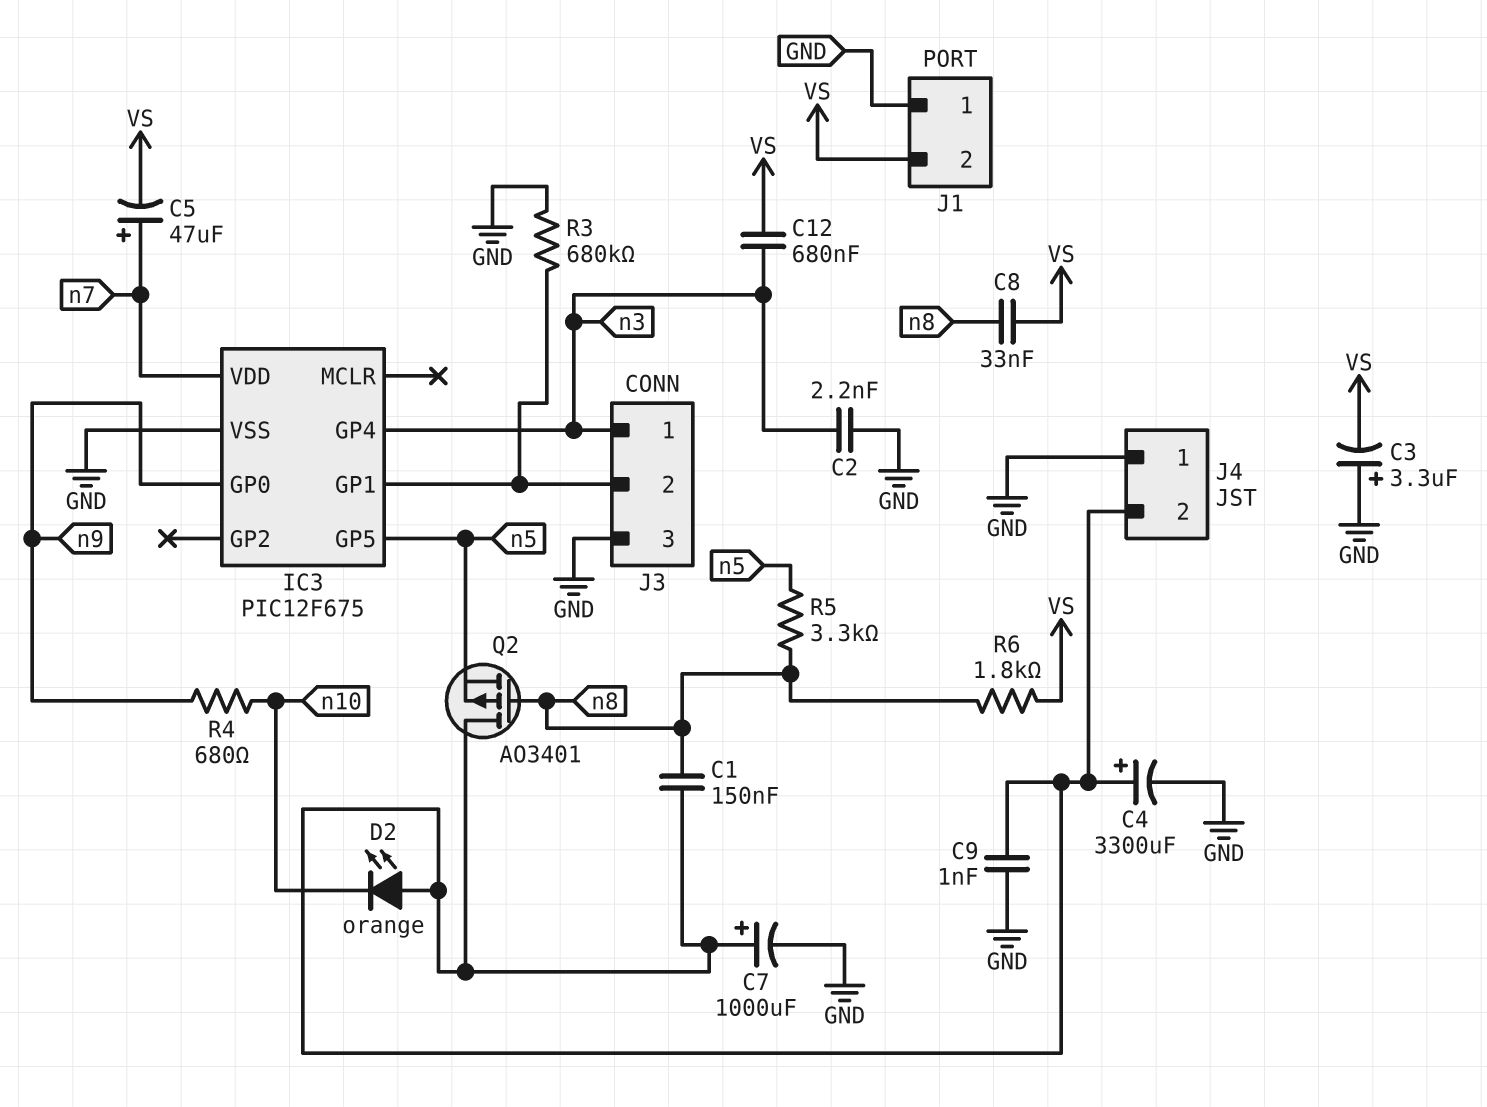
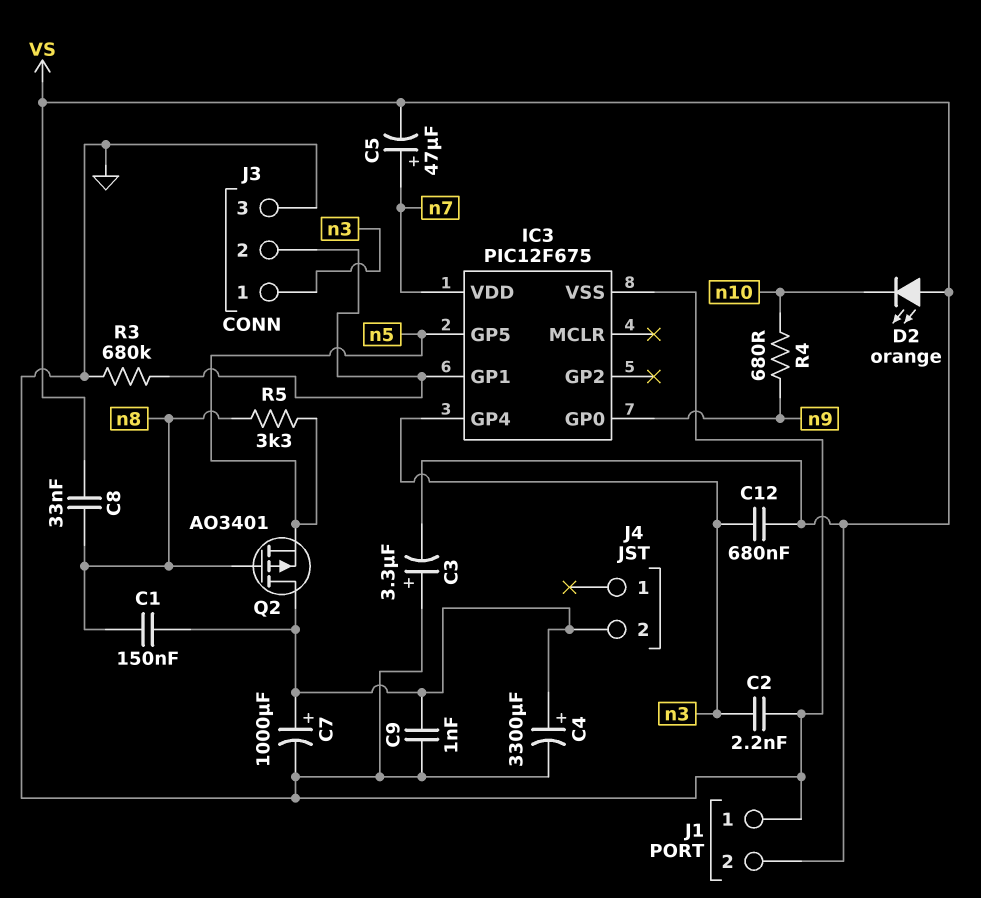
D2: LED orange (A J4/2, K n10) -> LED orange (A VS, K n10)
J4 pin 1: GND -> none
R6: 1.8k (VS, n8) -> none

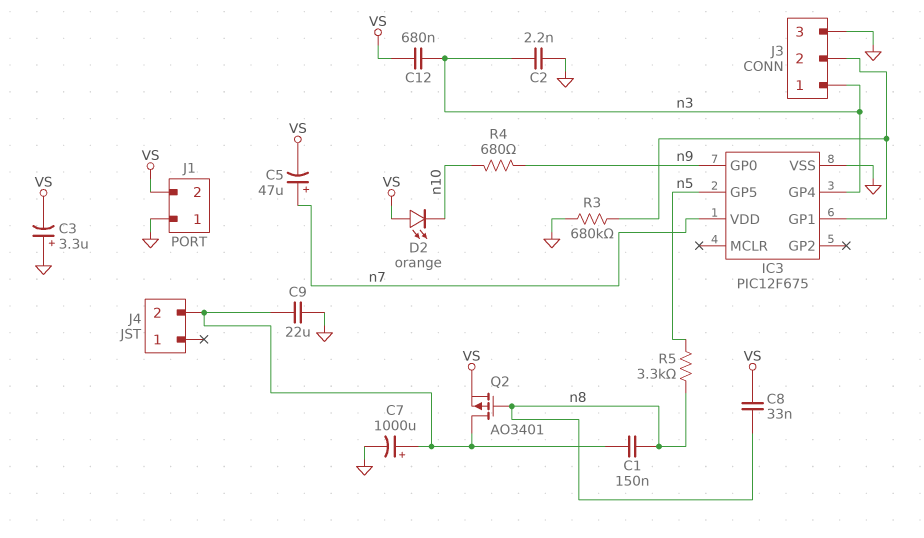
C4: 3300uF (plus J4/2, minus GND) -> none
C9: 1nF (GND, J4/2) -> 22uF (GND, J4/2)
Q2: PMOS AO3401 (G n8, D J4/2, S n5) -> PMOS AO3401 (G n8, D J4/2, S VS)

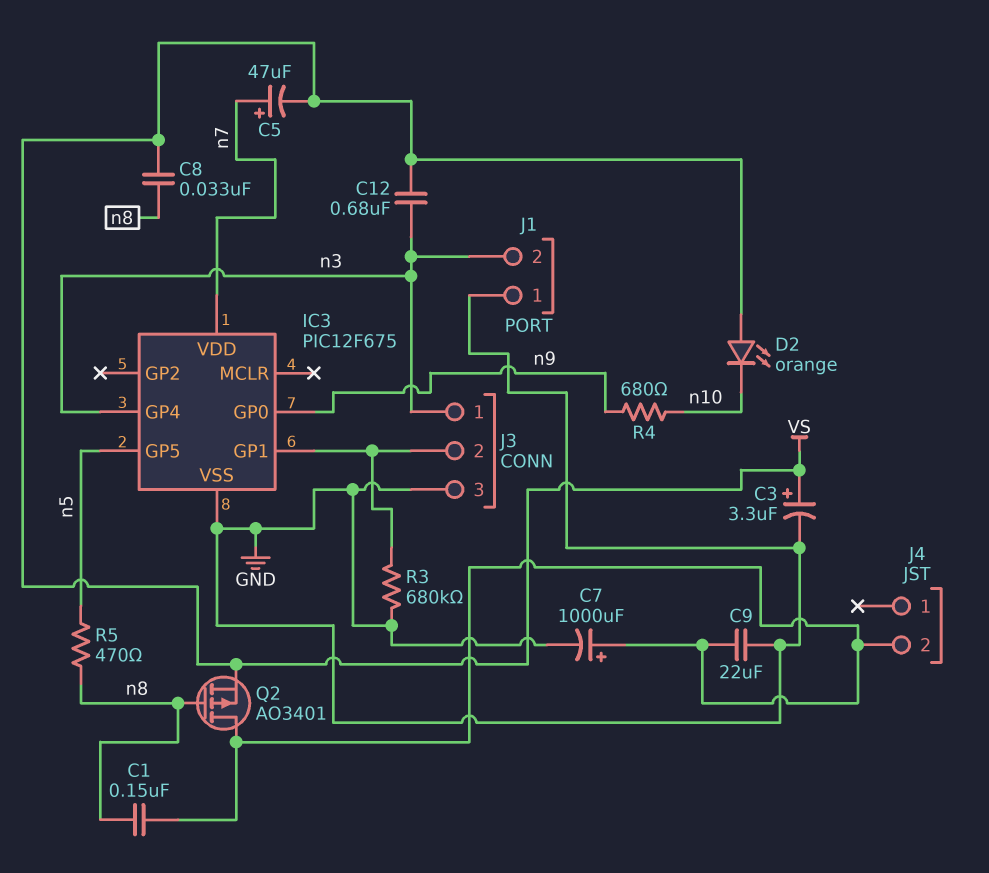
C2: 2.2nF (GND, n3) -> none
C3: 3.3uF (plus GND, minus VS) -> 3.3uF (plus VS, minus GND)
J1 pin 2: VS -> n3
R5: 3.3k (n5, n8) -> 470 (n5, n8)

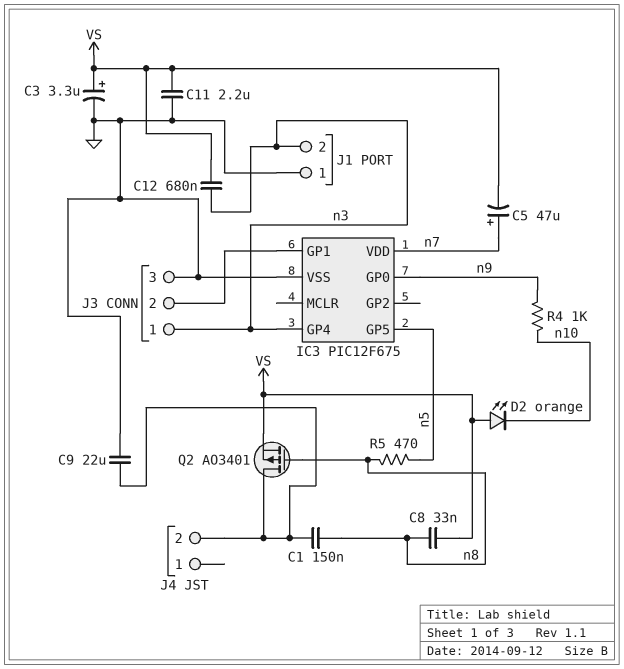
C7: 1000uF (plus J4/2, minus GND) -> none
C11: none -> 2.2uF (GND, VS)
R3: 680k (GND, IC3/GP1) -> none
R4: 680 (n9, n10) -> 1k (n9, n10)

